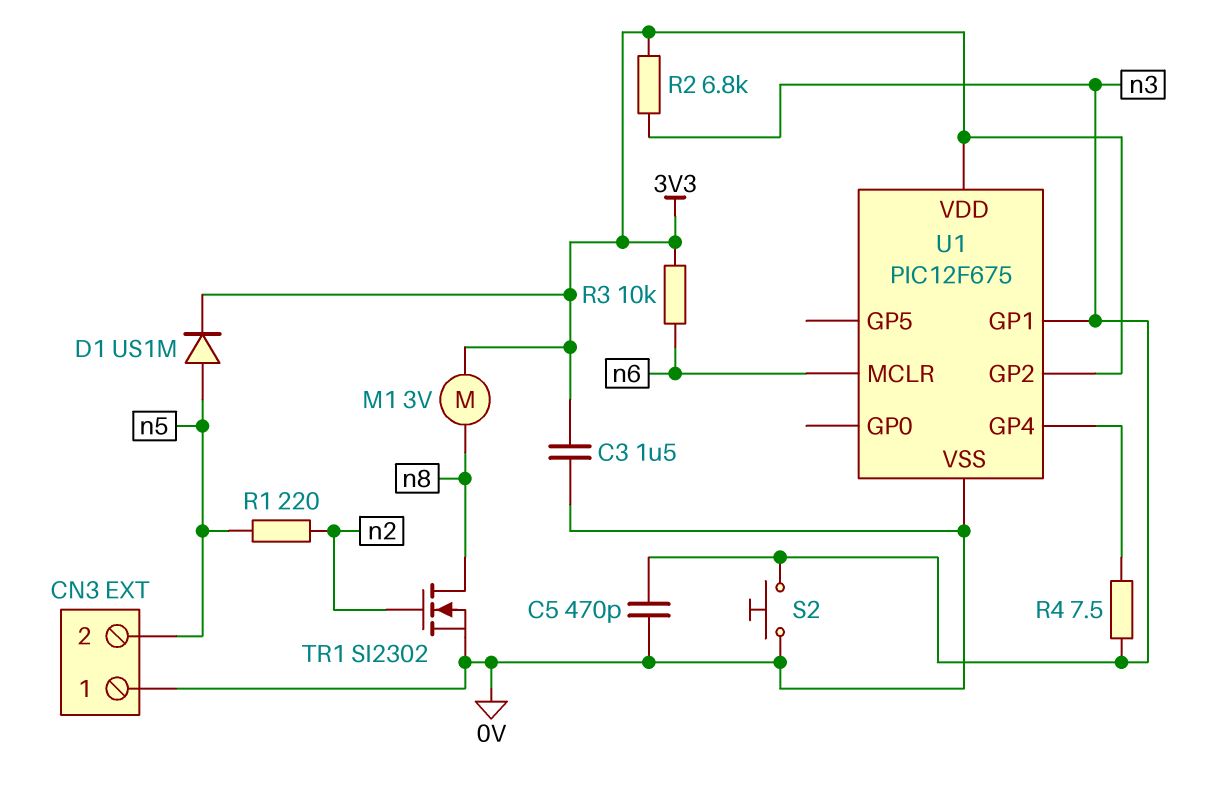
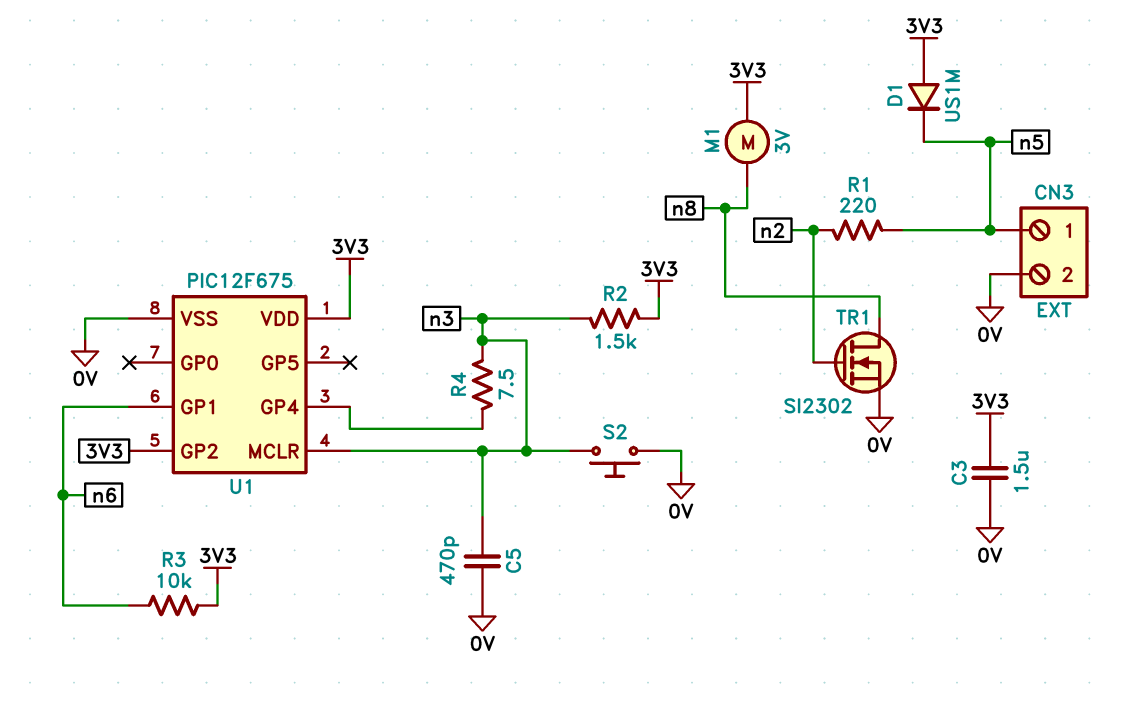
CN3 pin 1: 0V -> n5
CN3 pin 2: n5 -> 0V
D1: diode US1M (A n5, K 3V3) -> diode US1M (A 3V3, K n5)
R2: 6.8k (3V3, n3) -> 1.5k (3V3, n3)
U1 pin GP1: n3 -> n6
U1 pin MCLR: n6 -> n3

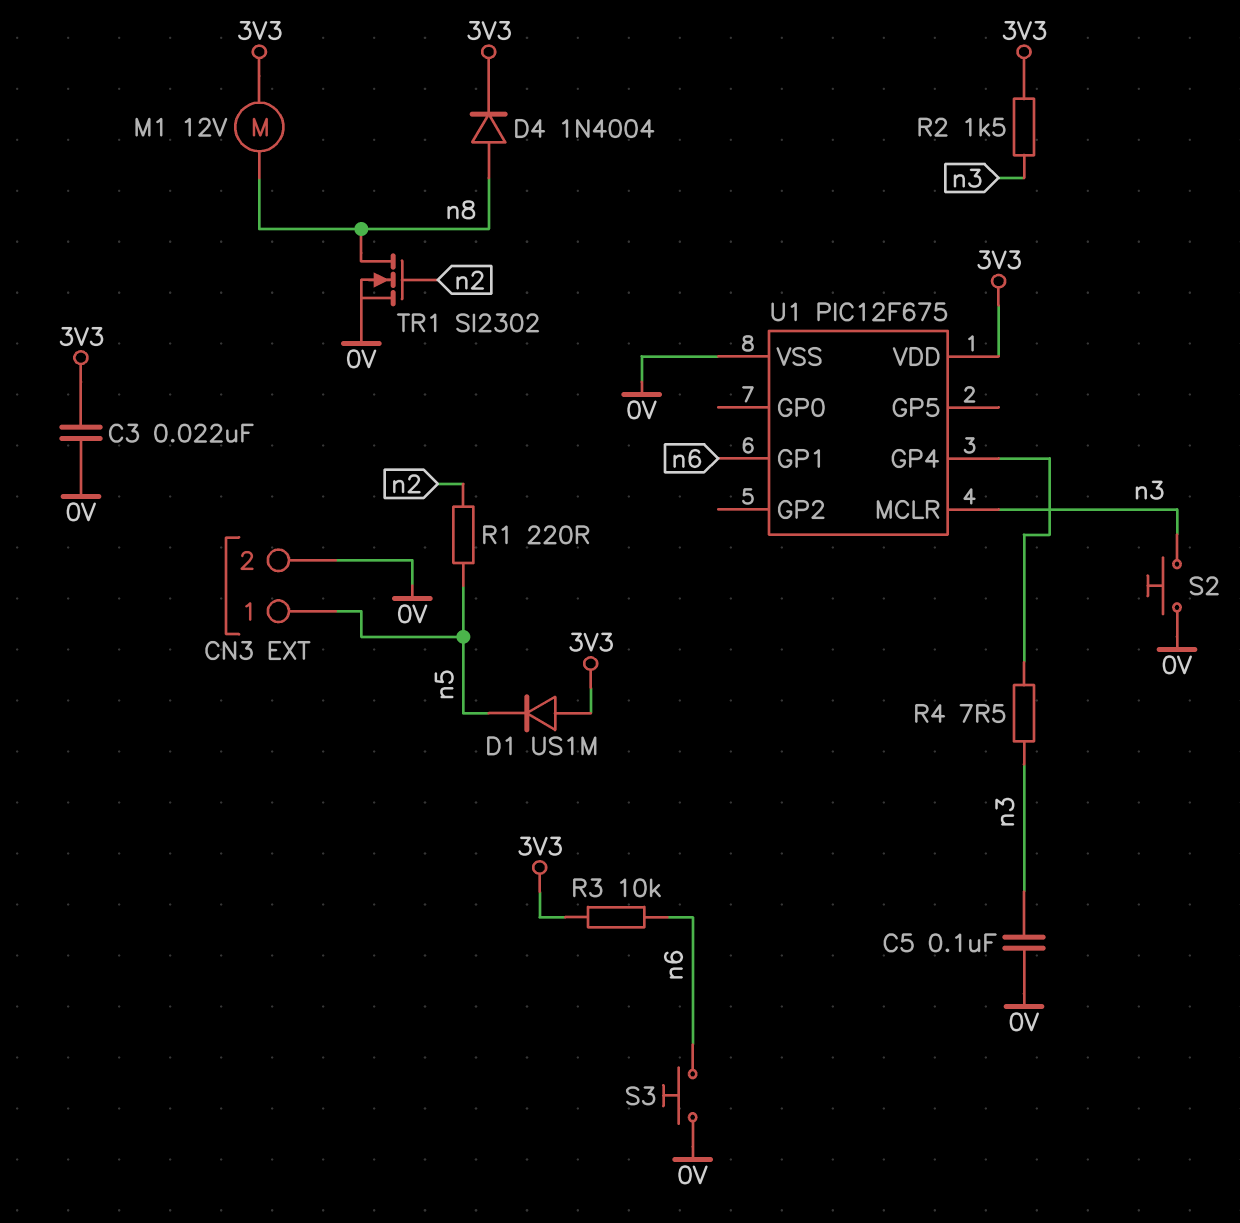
C3: 1.5uF (0V, 3V3) -> 22nF (0V, 3V3)
C5: 470pF (0V, n3) -> 100nF (0V, n3)
D4: none -> diode 1N4004 (A n8, K 3V3)
M1: motor 3V (3V3, n8) -> motor 12V (3V3, n8)
S3: none -> button (0V, n6)
U1 pin GP2: 3V3 -> none

